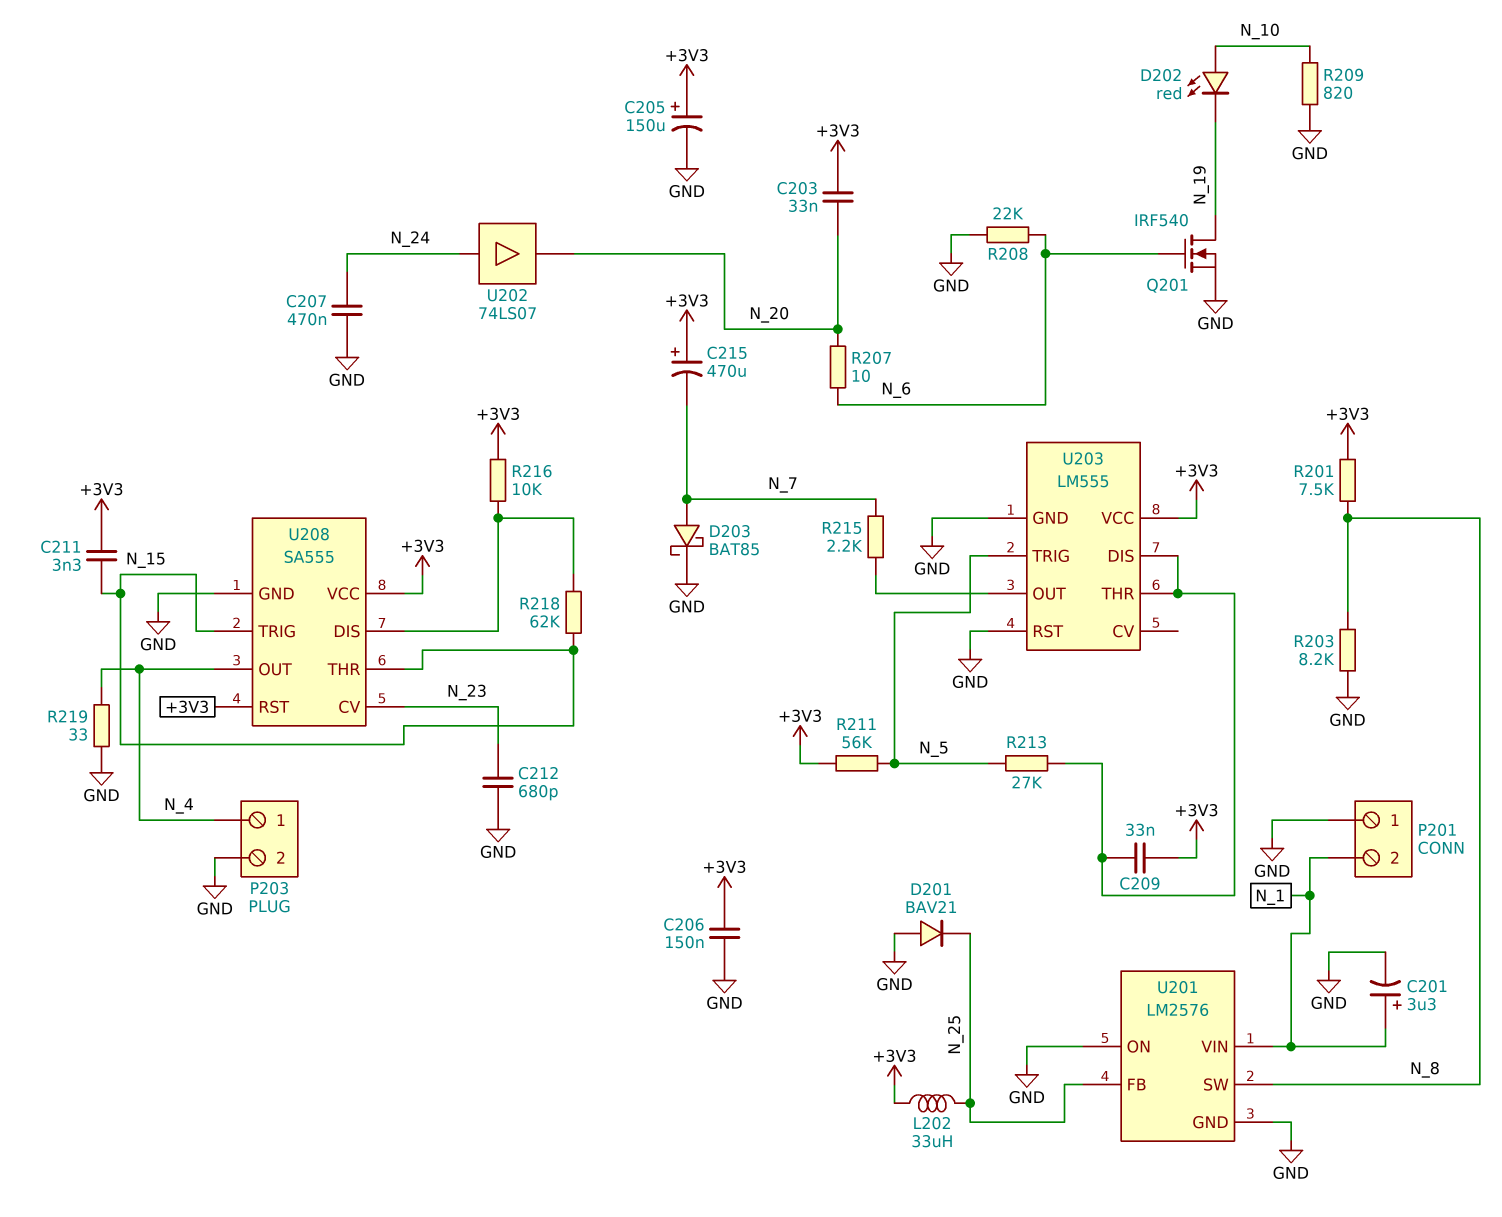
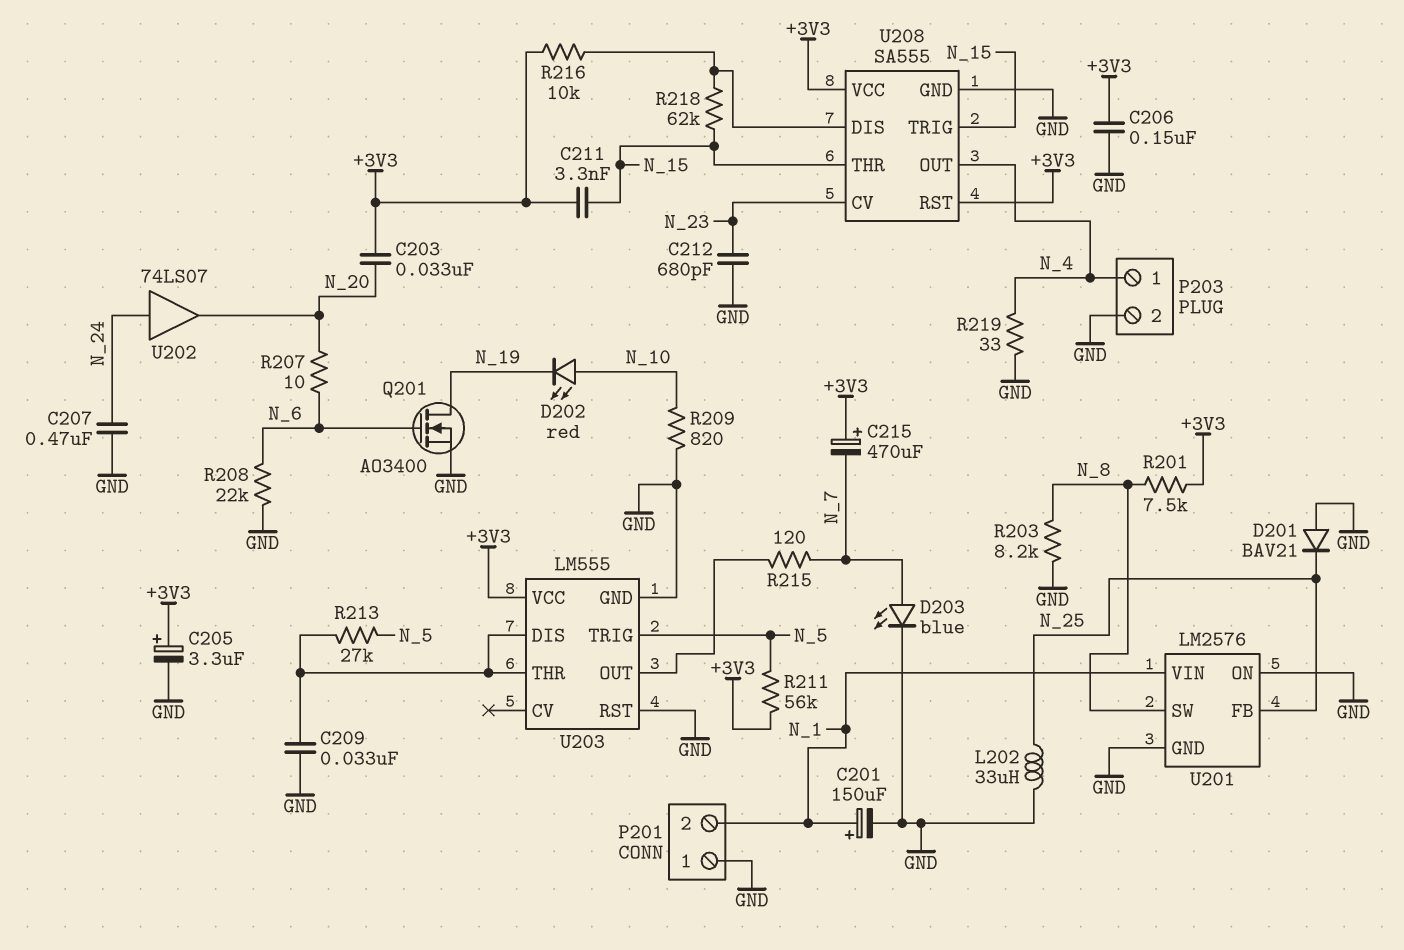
C201: 3.3uF (plus N_1, minus GND) -> 150uF (plus N_1, minus GND)
C205: 150uF (plus +3V3, minus GND) -> 3.3uF (plus +3V3, minus GND)
C209: 33nF (+3V3, U203/DIS) -> 33nF (GND, U203/DIS)
D203: schottky BAT85 (A N_7, K GND) -> LED blue (A N_7, K GND)
L202: 33uH (+3V3, N_25) -> 33uH (GND, N_25)
Q201: NMOS IRF540 (G N_6, D N_19, S GND) -> NMOS AO3400 (G N_6, D N_19, S GND)
R215: 2.2k (N_7, U203/OUT) -> 120 (N_7, U203/OUT)

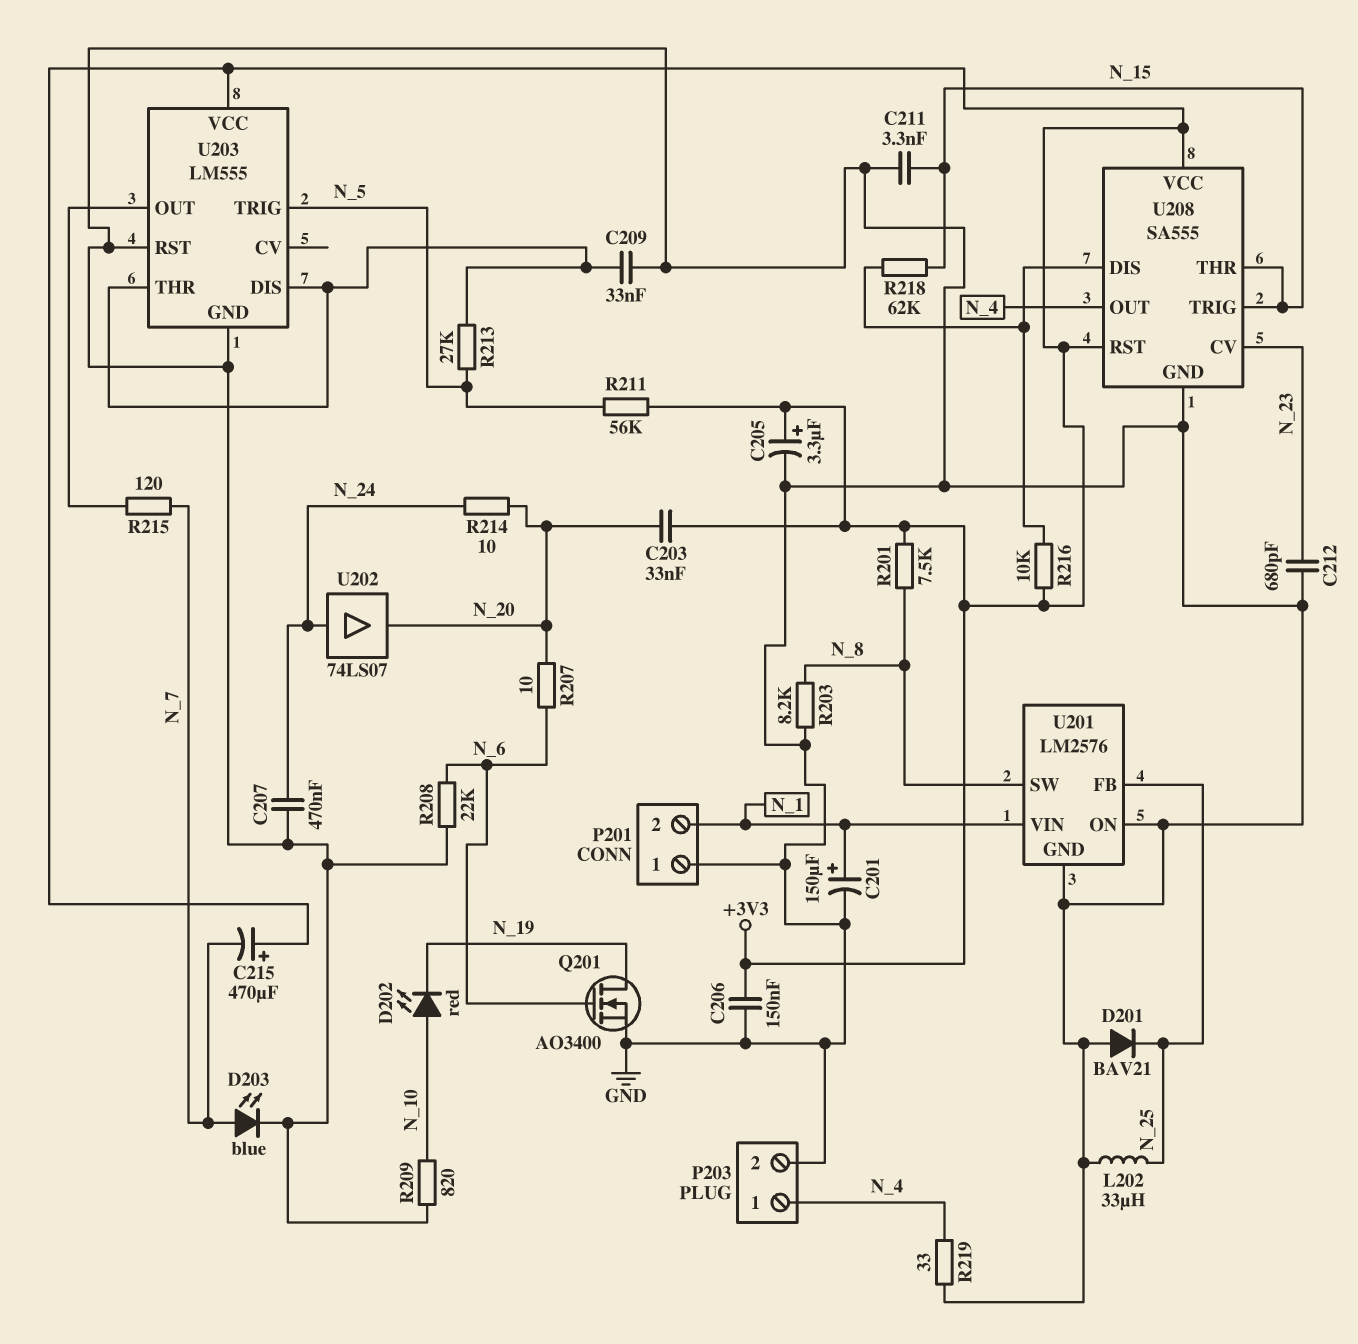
C211: 3.3nF (+3V3, N_15) -> 3.3nF (GND, N_15)
R214: none -> 10 (N_20, N_24)

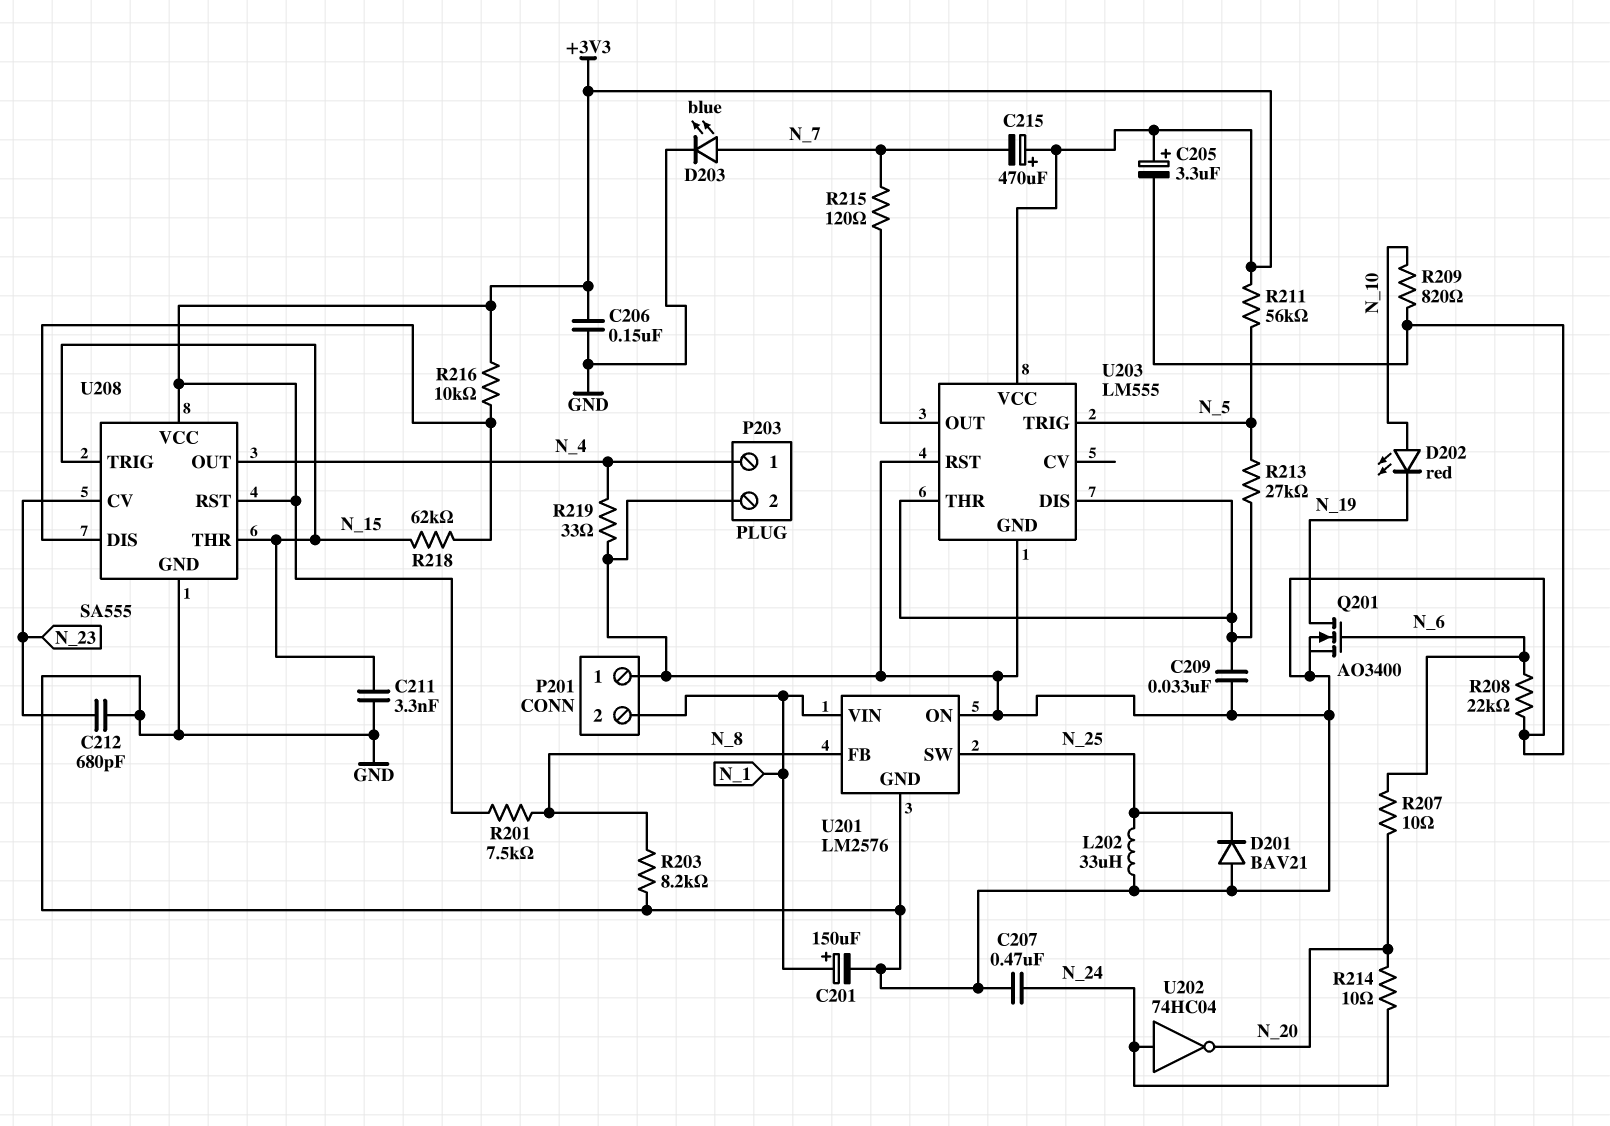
C203: 33nF (+3V3, N_20) -> none
U201 pin FB: N_25 -> N_8
U201 pin SW: N_8 -> N_25
U202: buffer 74LS07 (in N_24, out N_20) -> NOT 74HC04 (in N_24, out N_20)

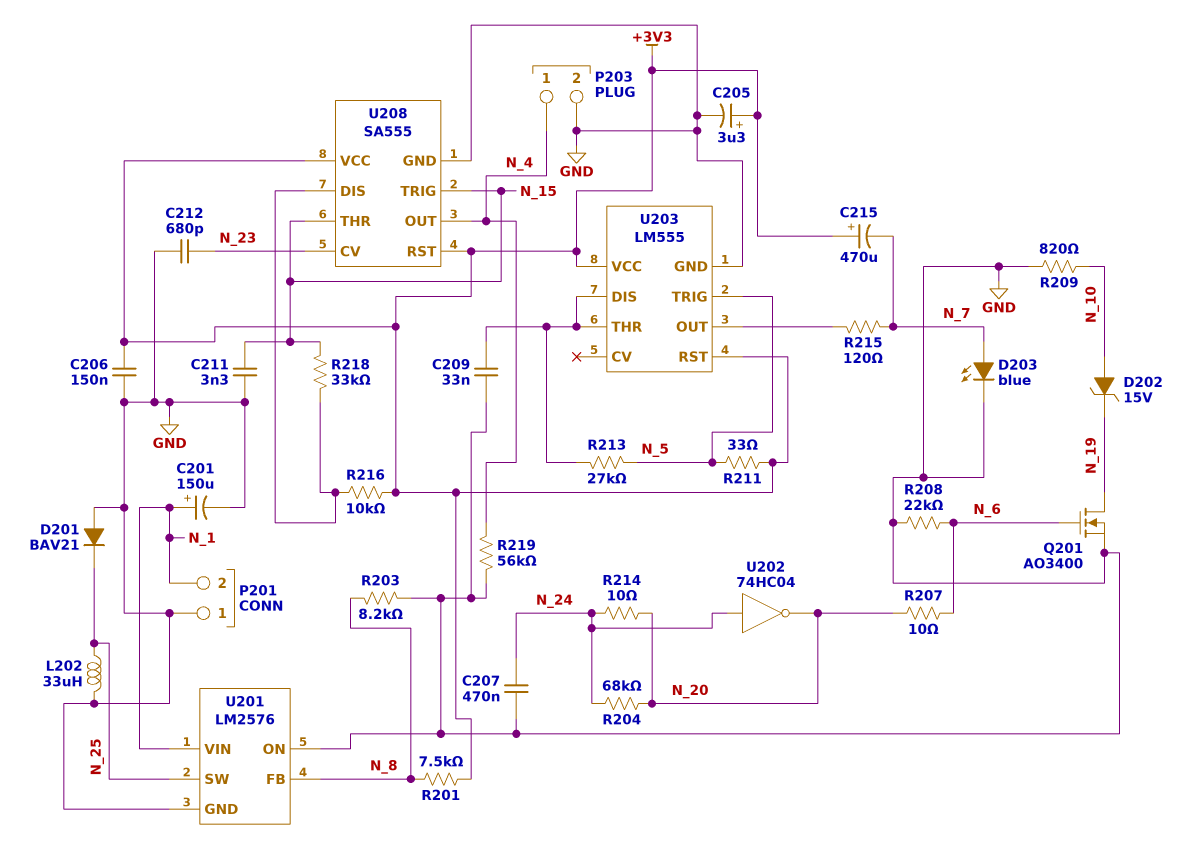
D202: LED red (A N_10, K N_19) -> zener 15V (A N_10, K N_19)
R204: none -> 68k (N_20, N_24)
R211: 56k (+3V3, N_5) -> 33 (+3V3, N_5)
R218: 62k (N_15, U208/DIS) -> 33k (N_15, U208/DIS)
R219: 33 (GND, N_4) -> 56k (GND, N_4)
U203 pin RST: GND -> +3V3

